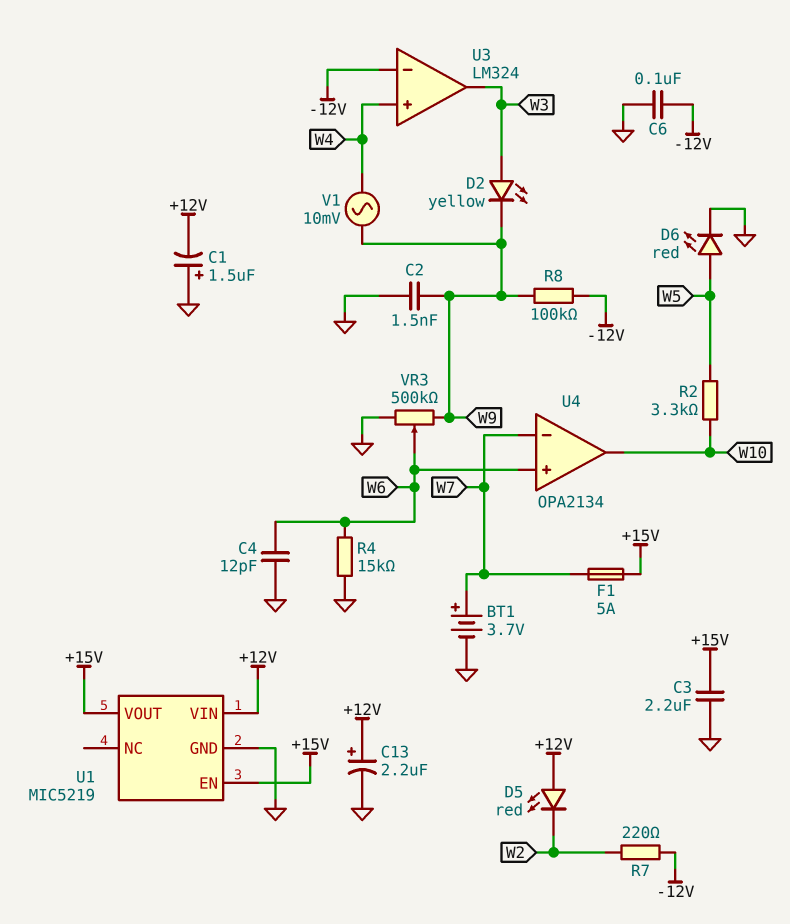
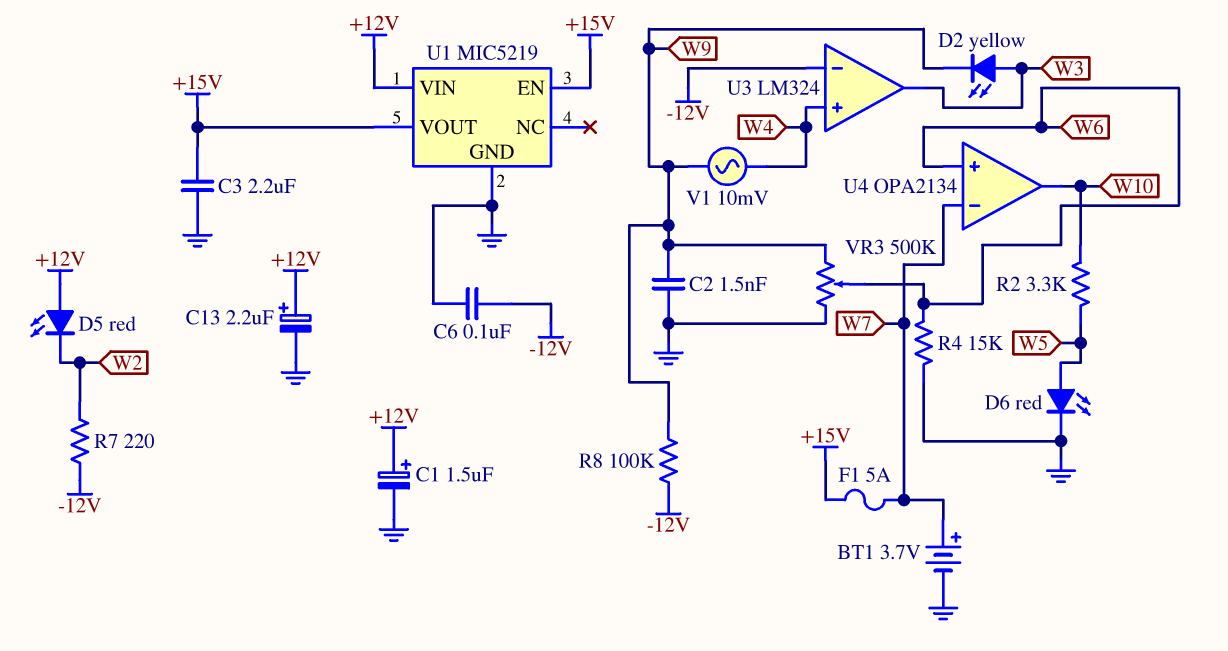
C1: 1.5uF (plus GND, minus +12V) -> 1.5uF (plus +12V, minus GND)
C4: 12pF (GND, W6) -> none

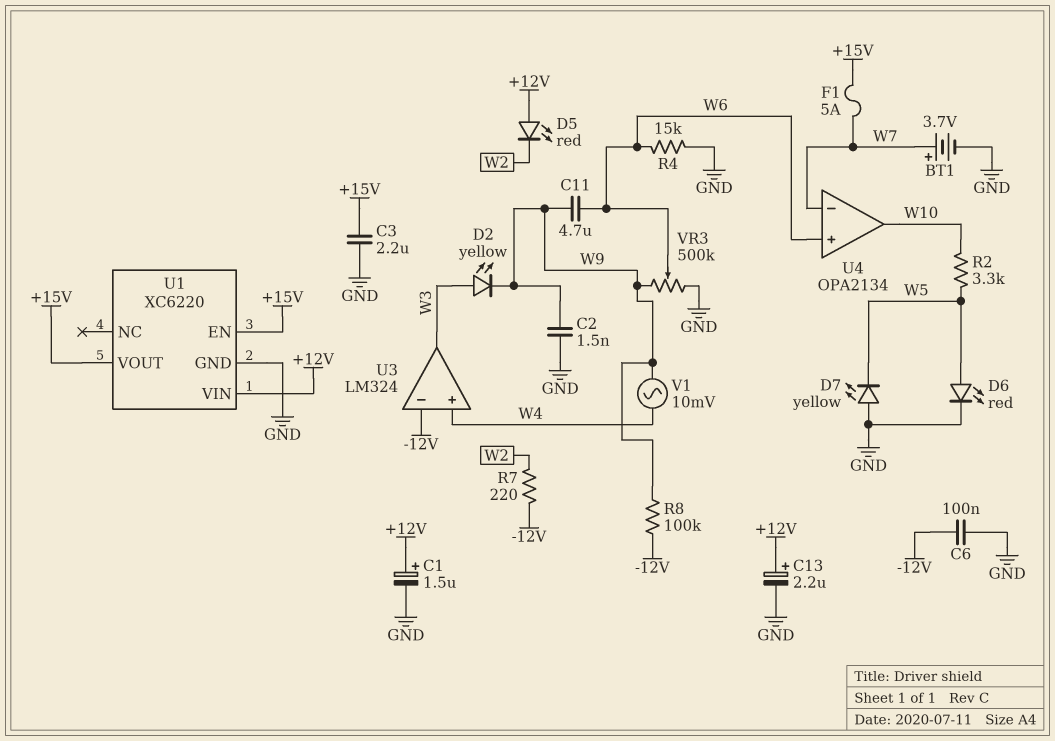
C11: none -> 4.7uF (W6, W9)
D7: none -> LED yellow (A GND, K W5)
U1: MIC5219 -> XC6220

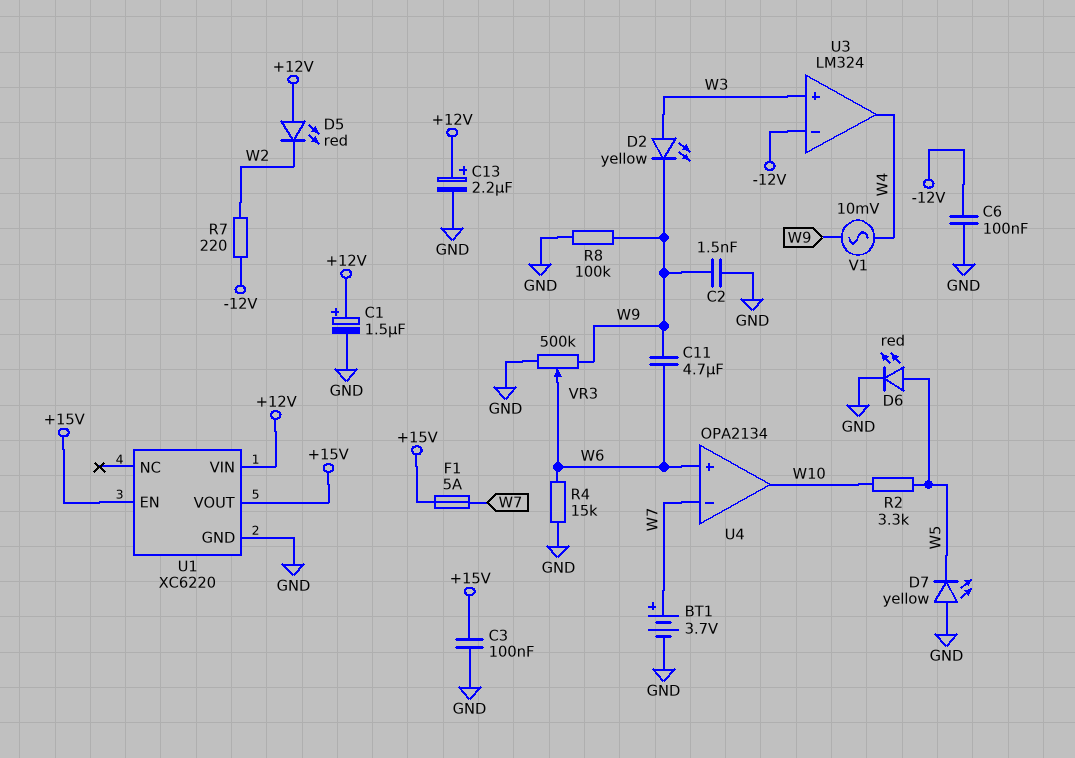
C3: 2.2uF (+15V, GND) -> 100nF (+15V, GND)
R8: 100k (-12V, W9) -> 100k (GND, W9)
U3 pin in+: W4 -> W3
U3 pin out: W3 -> W4

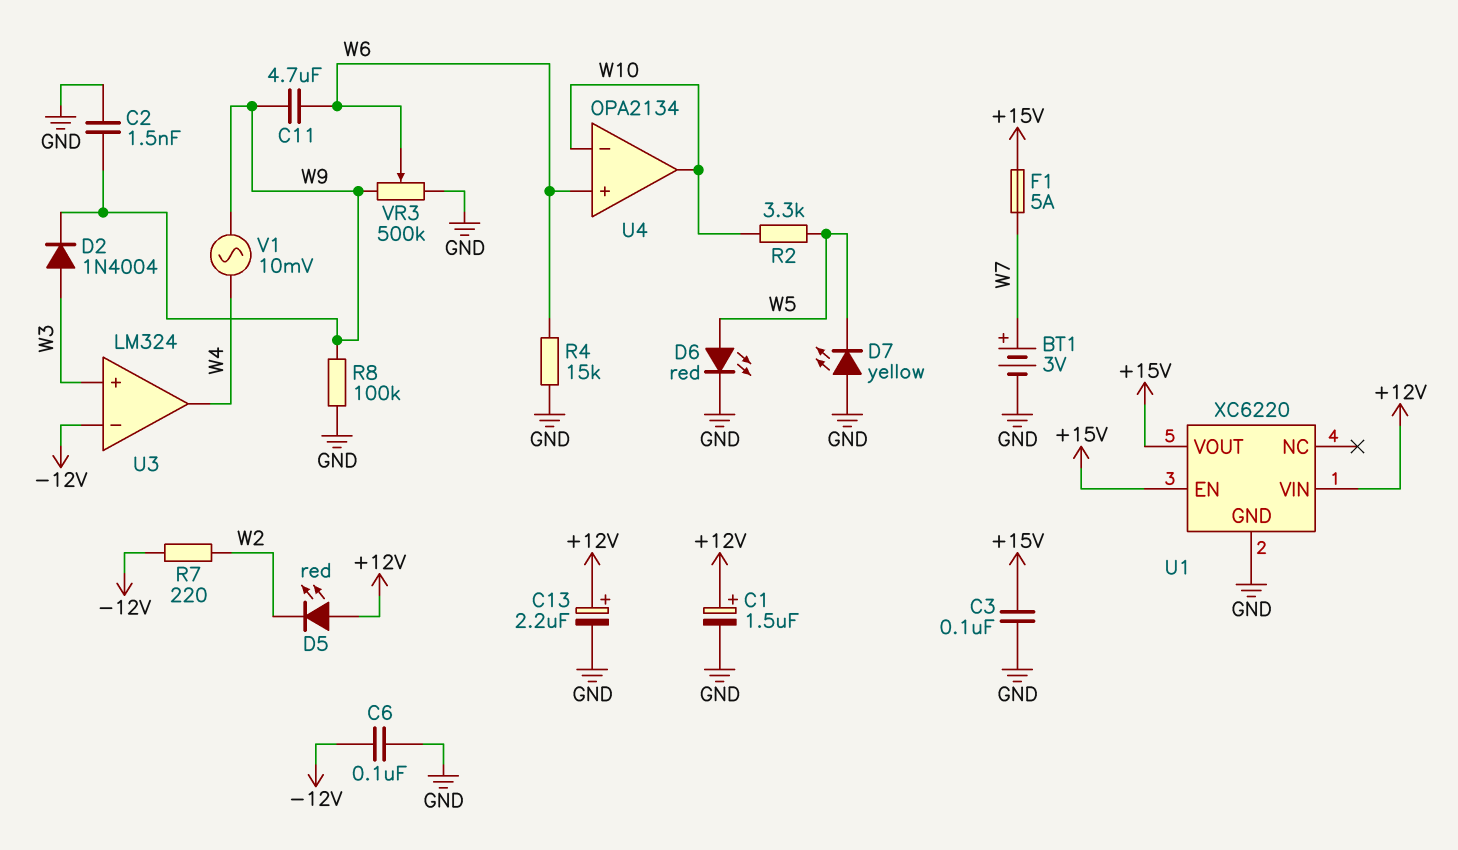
BT1: 3.7V (plus W7, minus GND) -> 3V (plus W7, minus GND)
D2: LED yellow (A W3, K W9) -> diode 1N4004 (A W3, K W9)
U4 pin in-: W7 -> W10

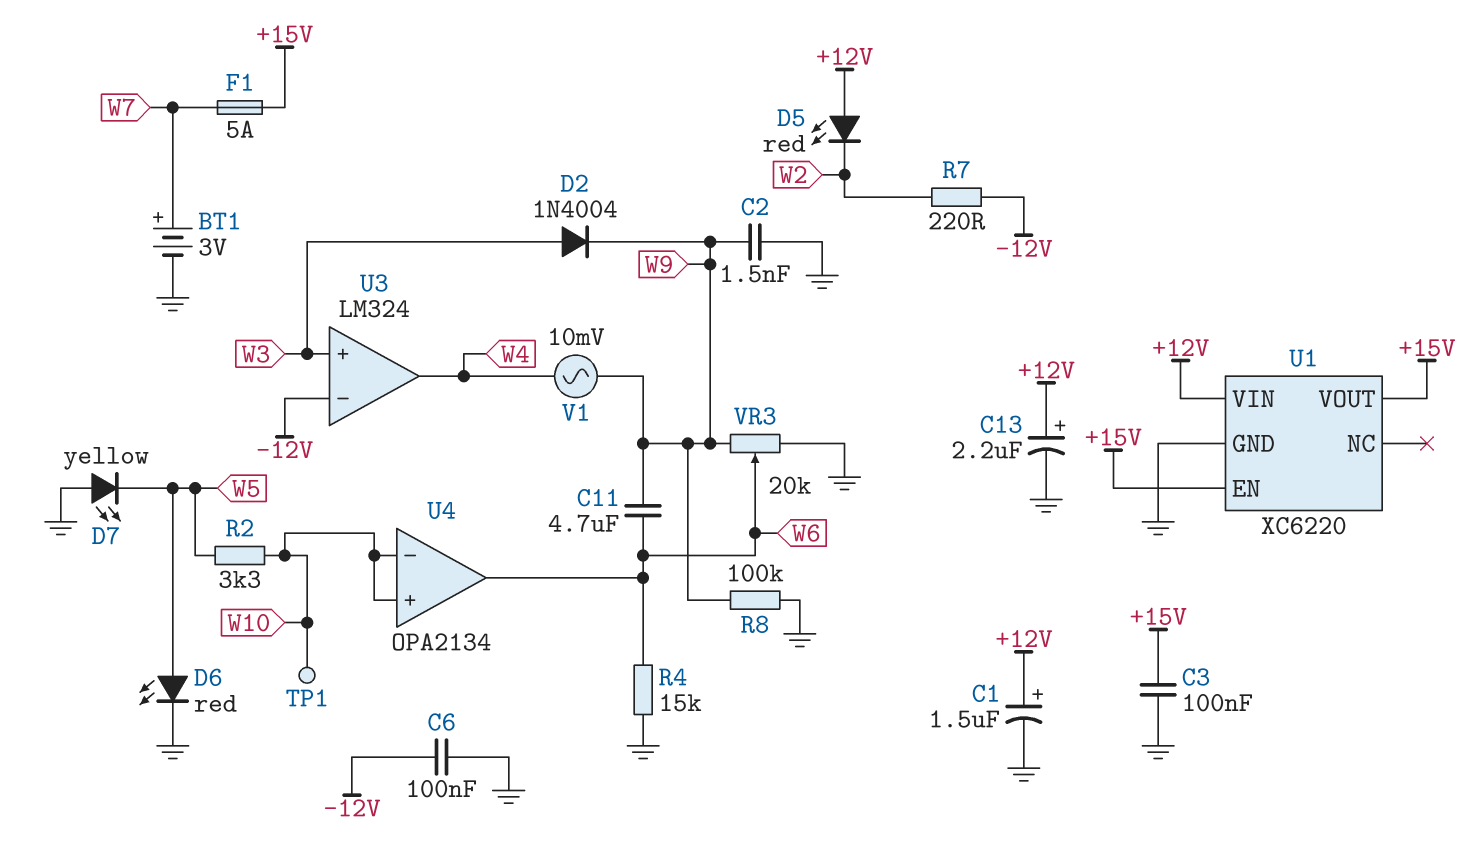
TP1: none -> test point (W10)
U4 pin in+: W6 -> W10
U4 pin out: W10 -> W6
VR3: 500k (GND, W9, wiper W6) -> 20k (GND, W9, wiper W6)

